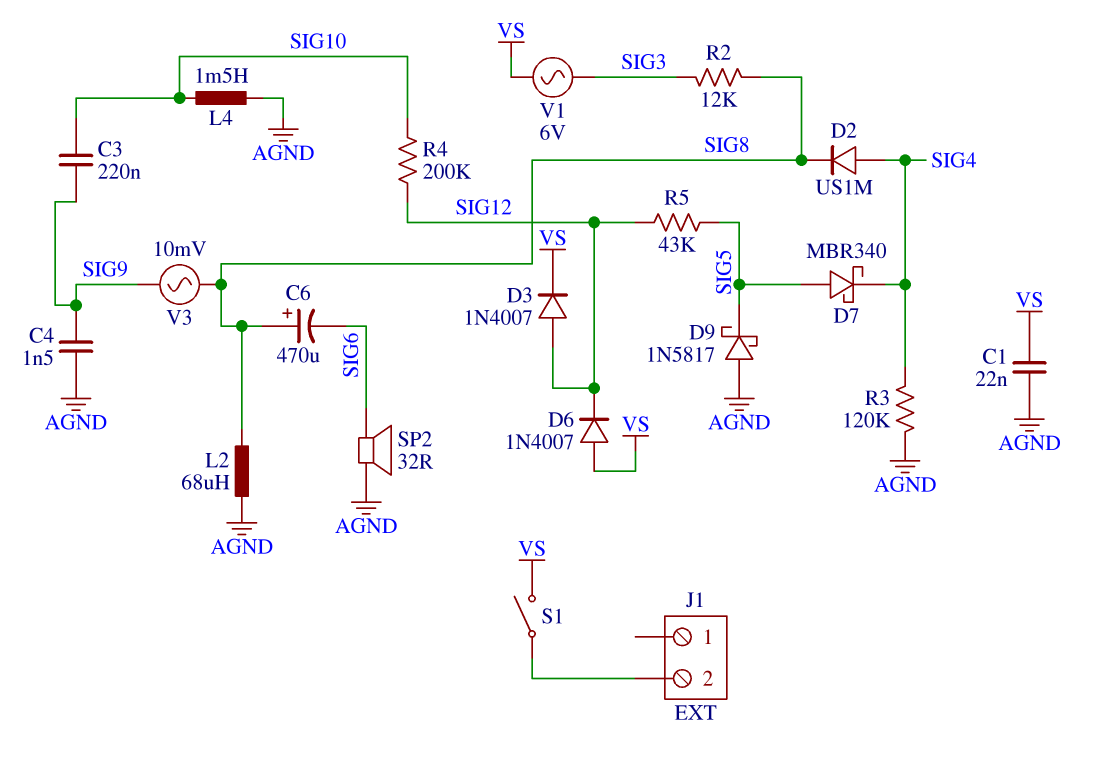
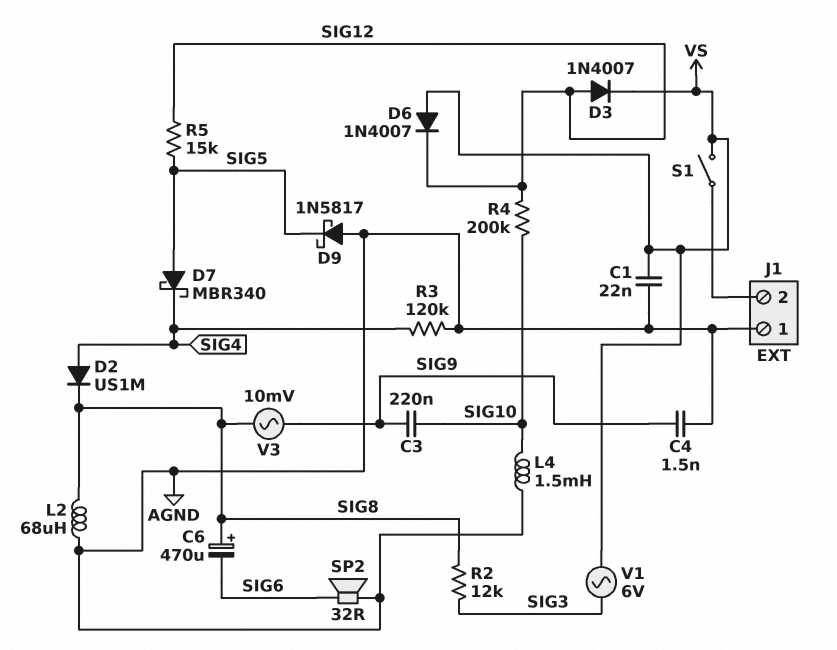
J1 pin 1: none -> AGND
R5: 43k (SIG5, SIG12) -> 15k (SIG5, SIG12)

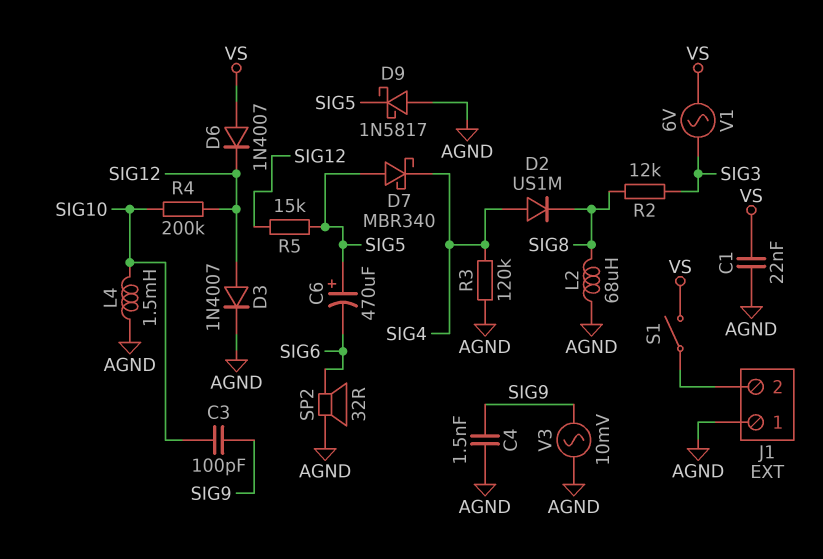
C3: 220nF (SIG9, SIG10) -> 100pF (SIG9, SIG10)
C6: 470uF (plus SIG8, minus SIG6) -> 470uF (plus SIG5, minus SIG6)
D3: diode 1N4007 (A SIG12, K VS) -> diode 1N4007 (A SIG12, K AGND)
V3: AC 10mV (SIG8, SIG9) -> AC 10mV (AGND, SIG9)

